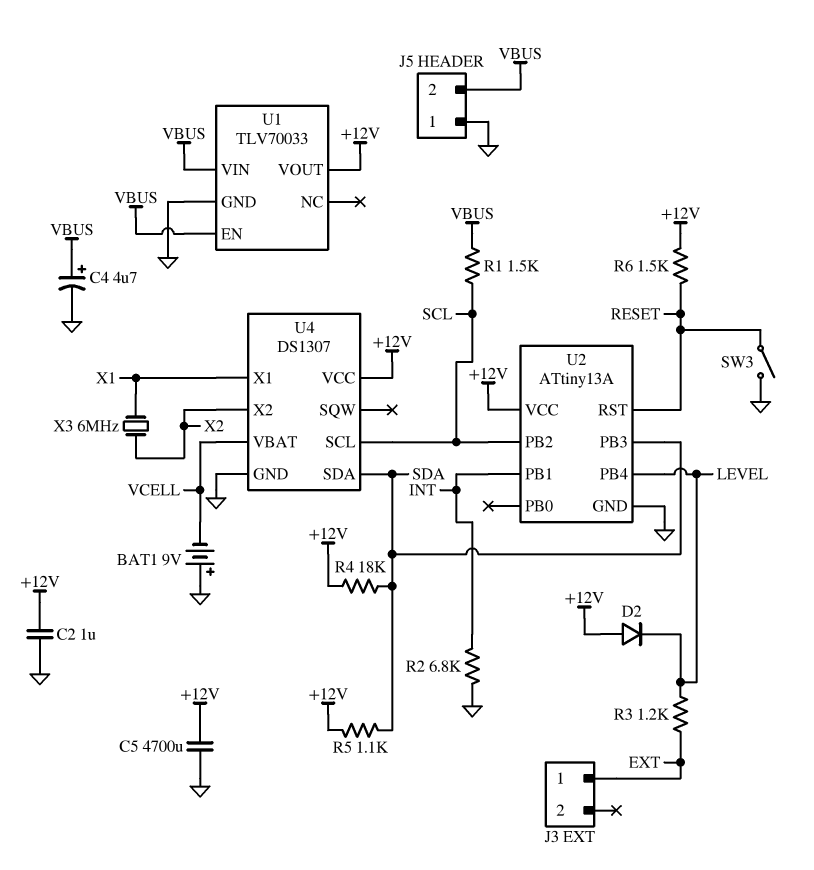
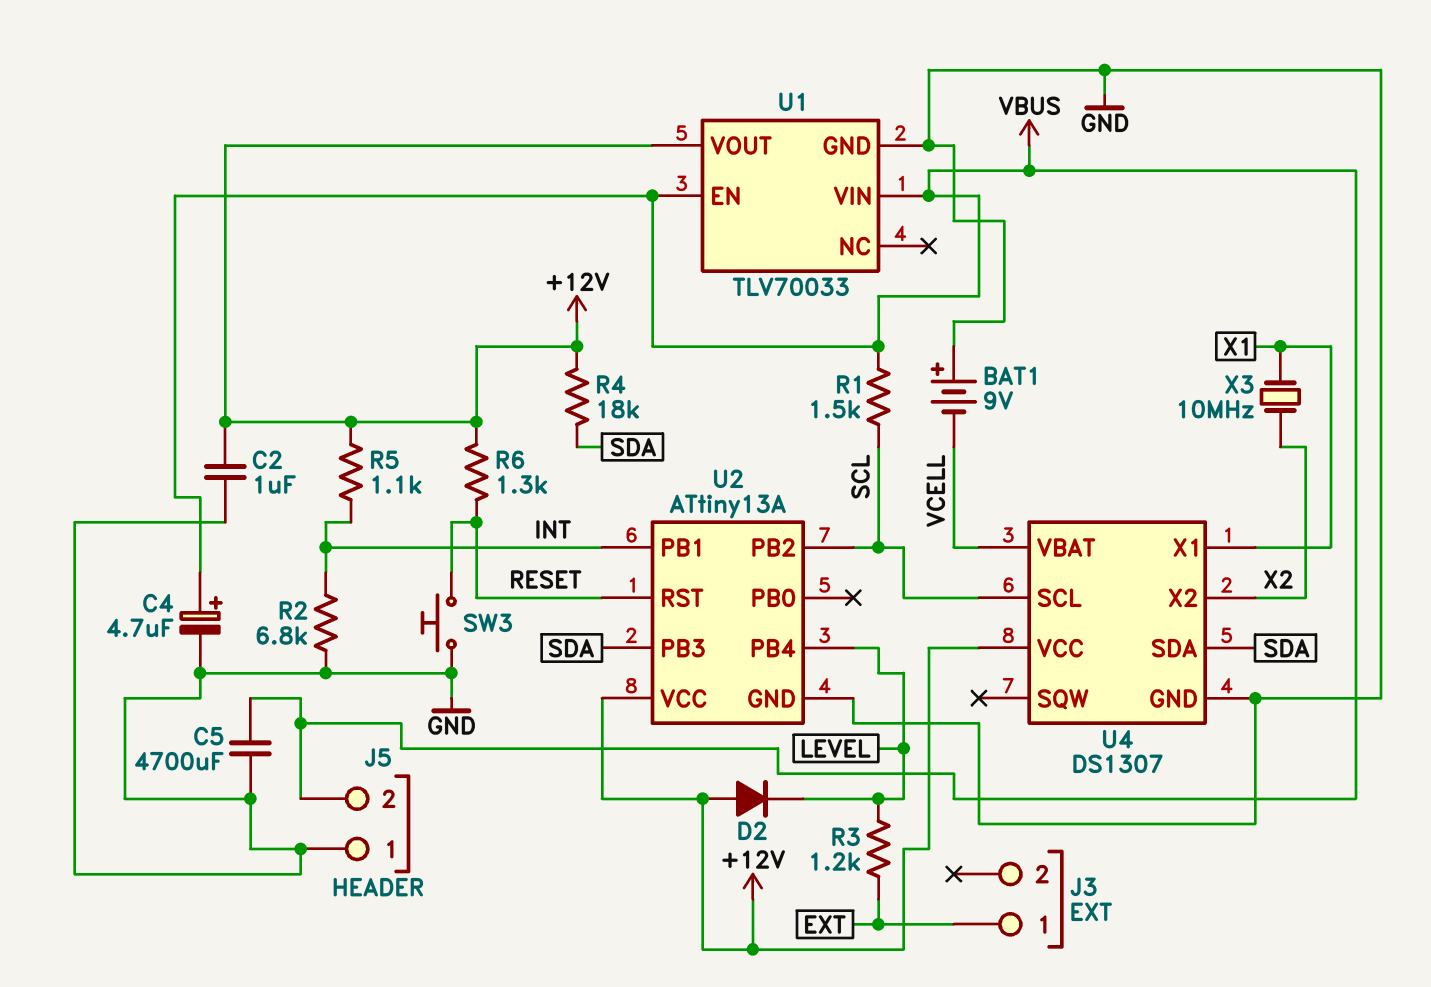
C5: 4700uF (+12V, GND) -> 4700uF (GND, VBUS)
R5: 1.1k (+12V, SDA) -> 1.1k (+12V, INT)
R6: 1.5k (+12V, RESET) -> 1.3k (+12V, RESET)
SW3: switch (GND, RESET) -> button (GND, RESET)
X3: 6MHz (X1, X2) -> 10MHz (X1, X2)

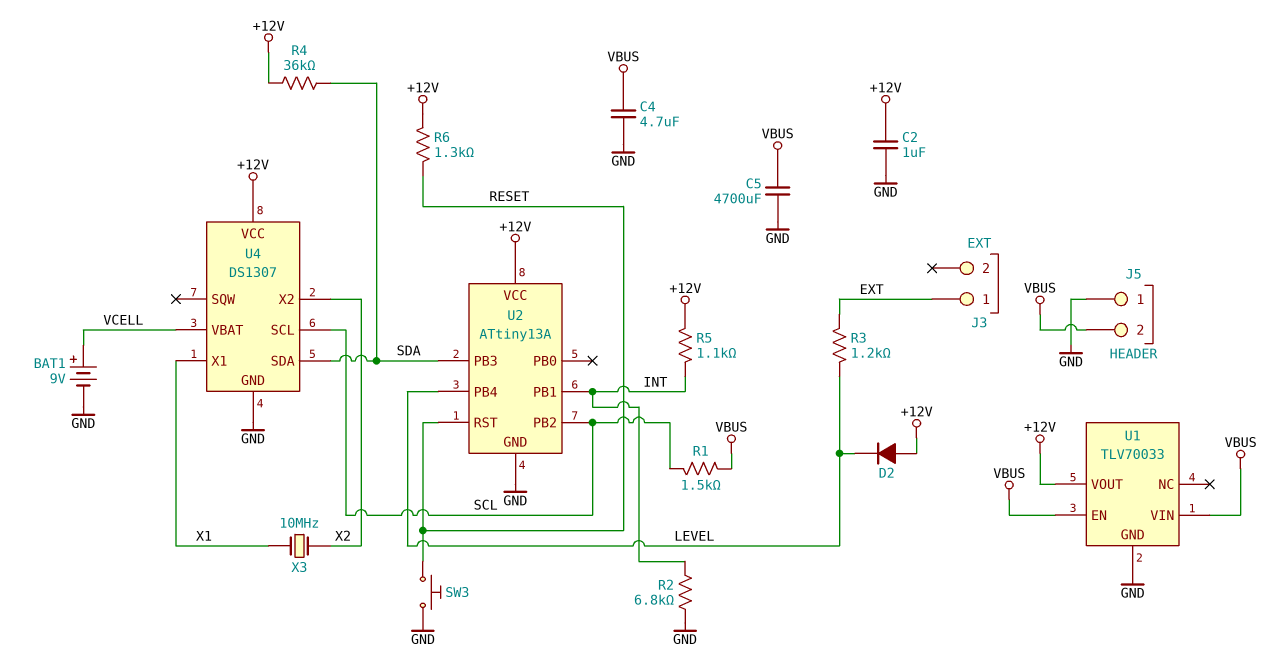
BAT1: 9V (plus GND, minus VCELL) -> 9V (plus VCELL, minus GND)
C4: 4.7uF (plus VBUS, minus GND) -> 4.7uF (GND, VBUS)
R4: 18k (+12V, SDA) -> 36k (+12V, SDA)

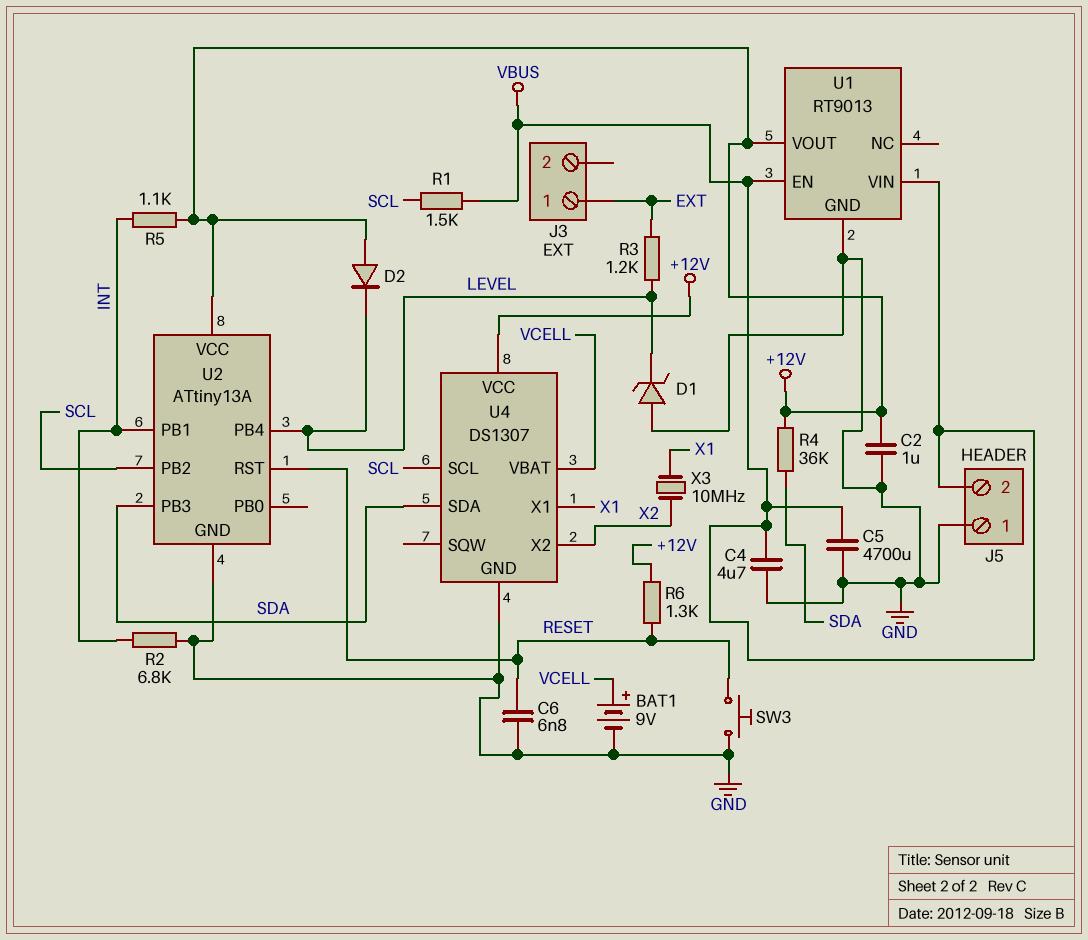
C6: none -> 6.8nF (GND, RESET)
D1: none -> zener (A GND, K LEVEL)
U1: TLV70033 -> RT9013

